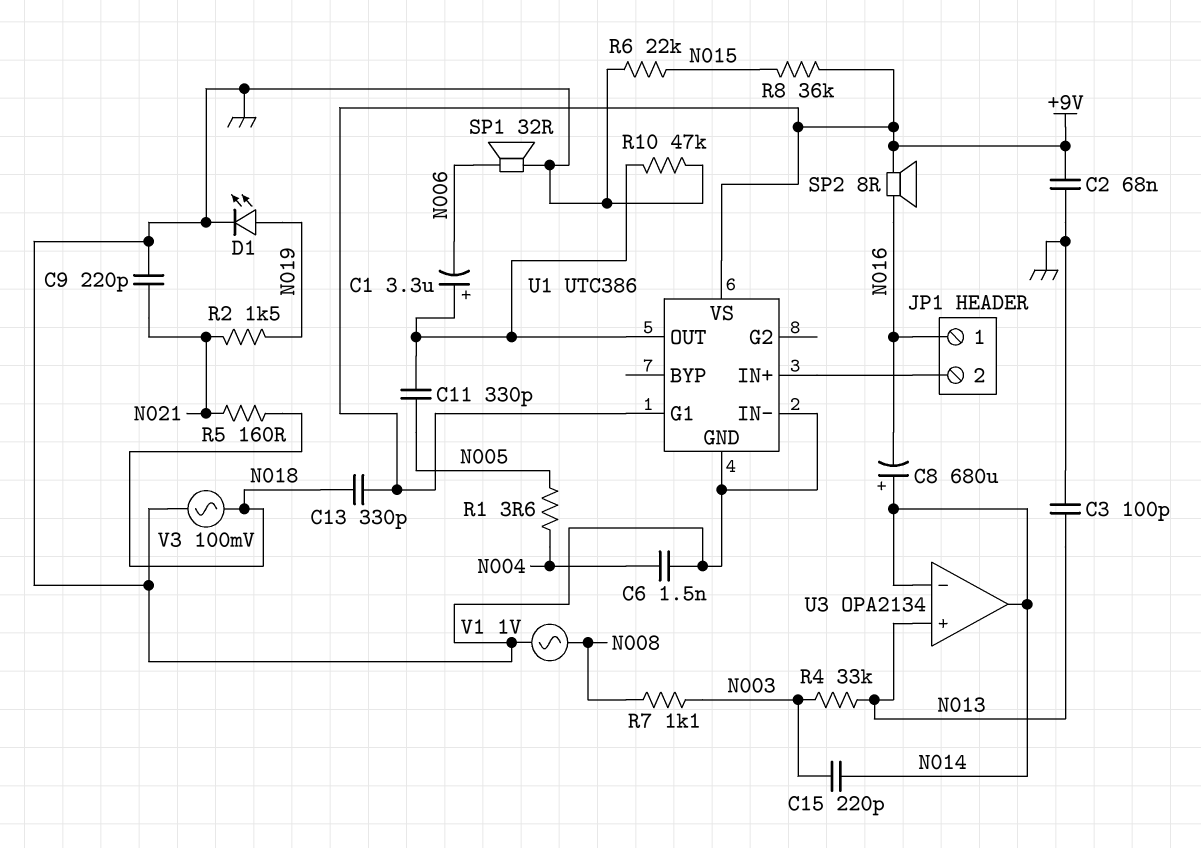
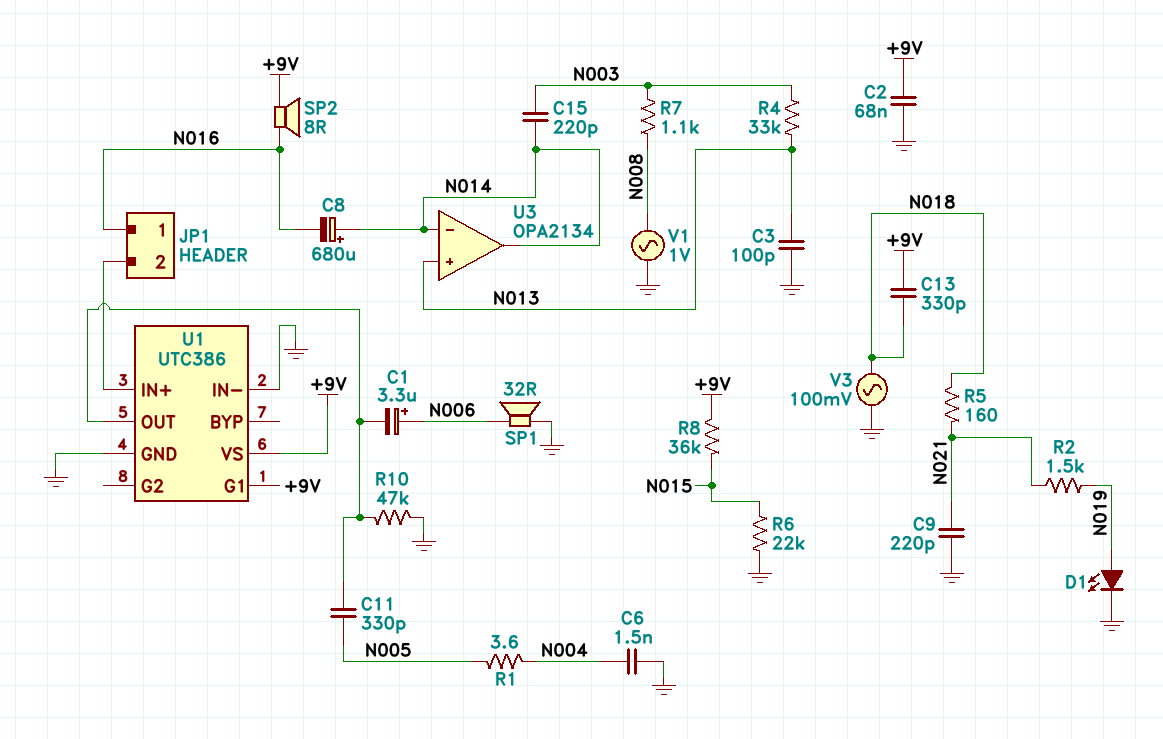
C1: 3.3uF (plus U1/OUT, minus N006) -> 3.3uF (plus N006, minus U1/OUT)

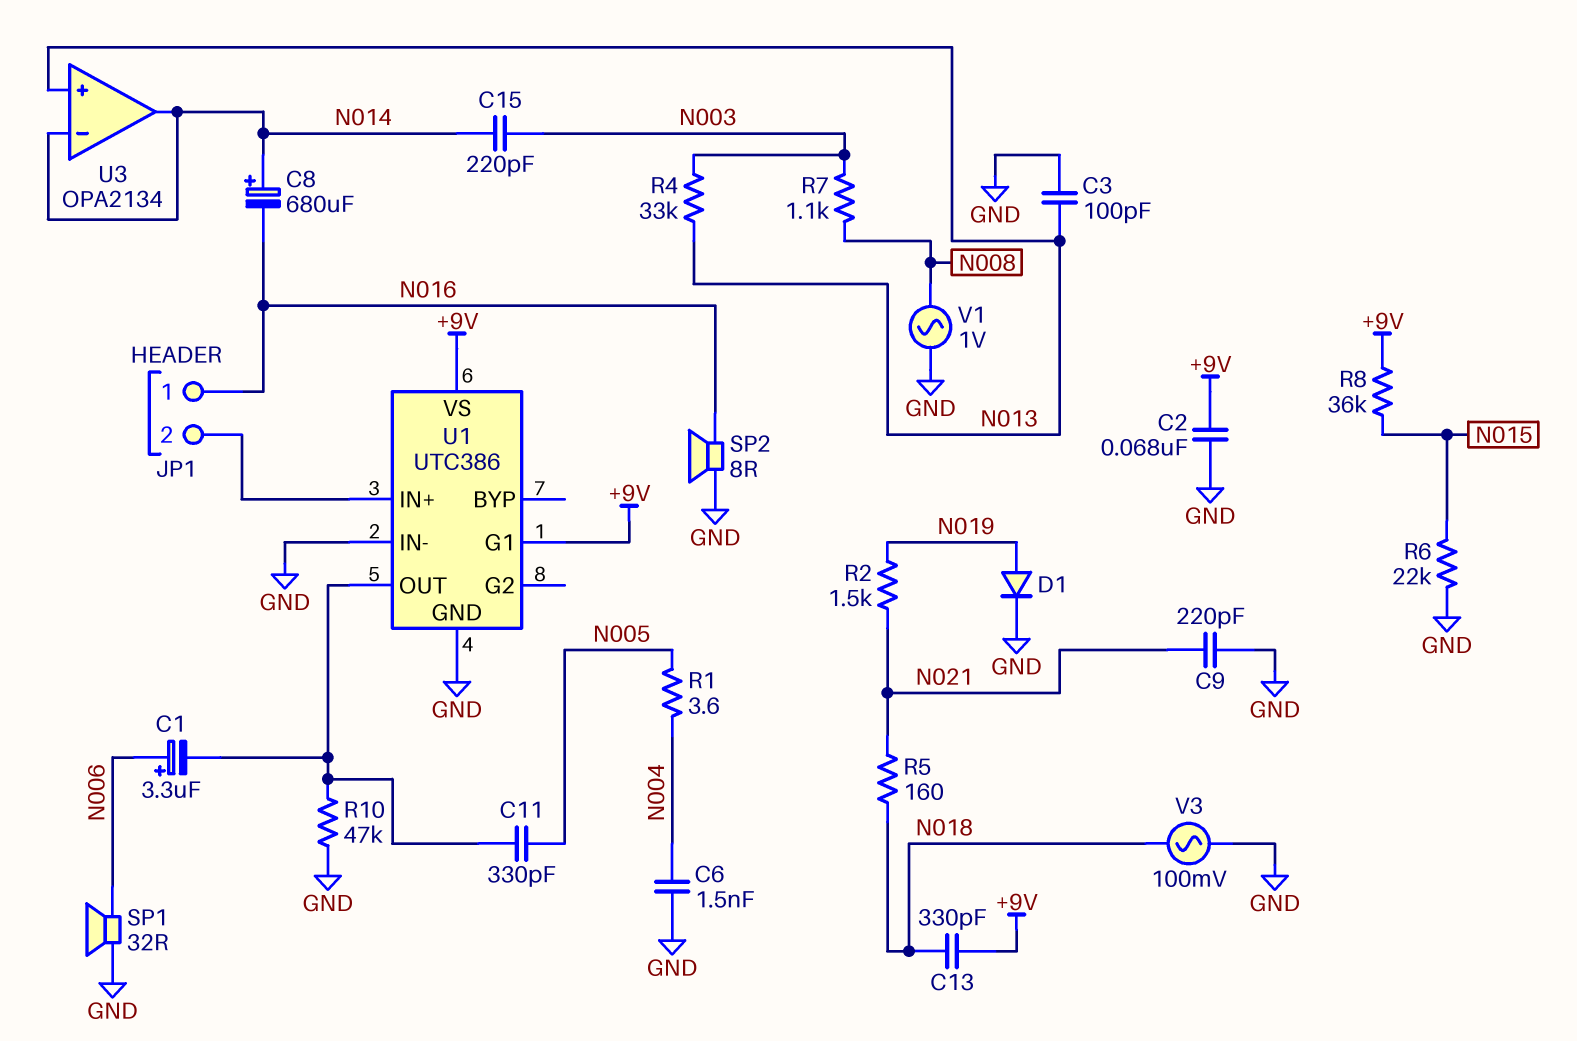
D1: LED (A N019, K GND) -> diode (A N019, K GND)
SP2: speaker 8R (+9V, N016) -> speaker 8R (GND, N016)

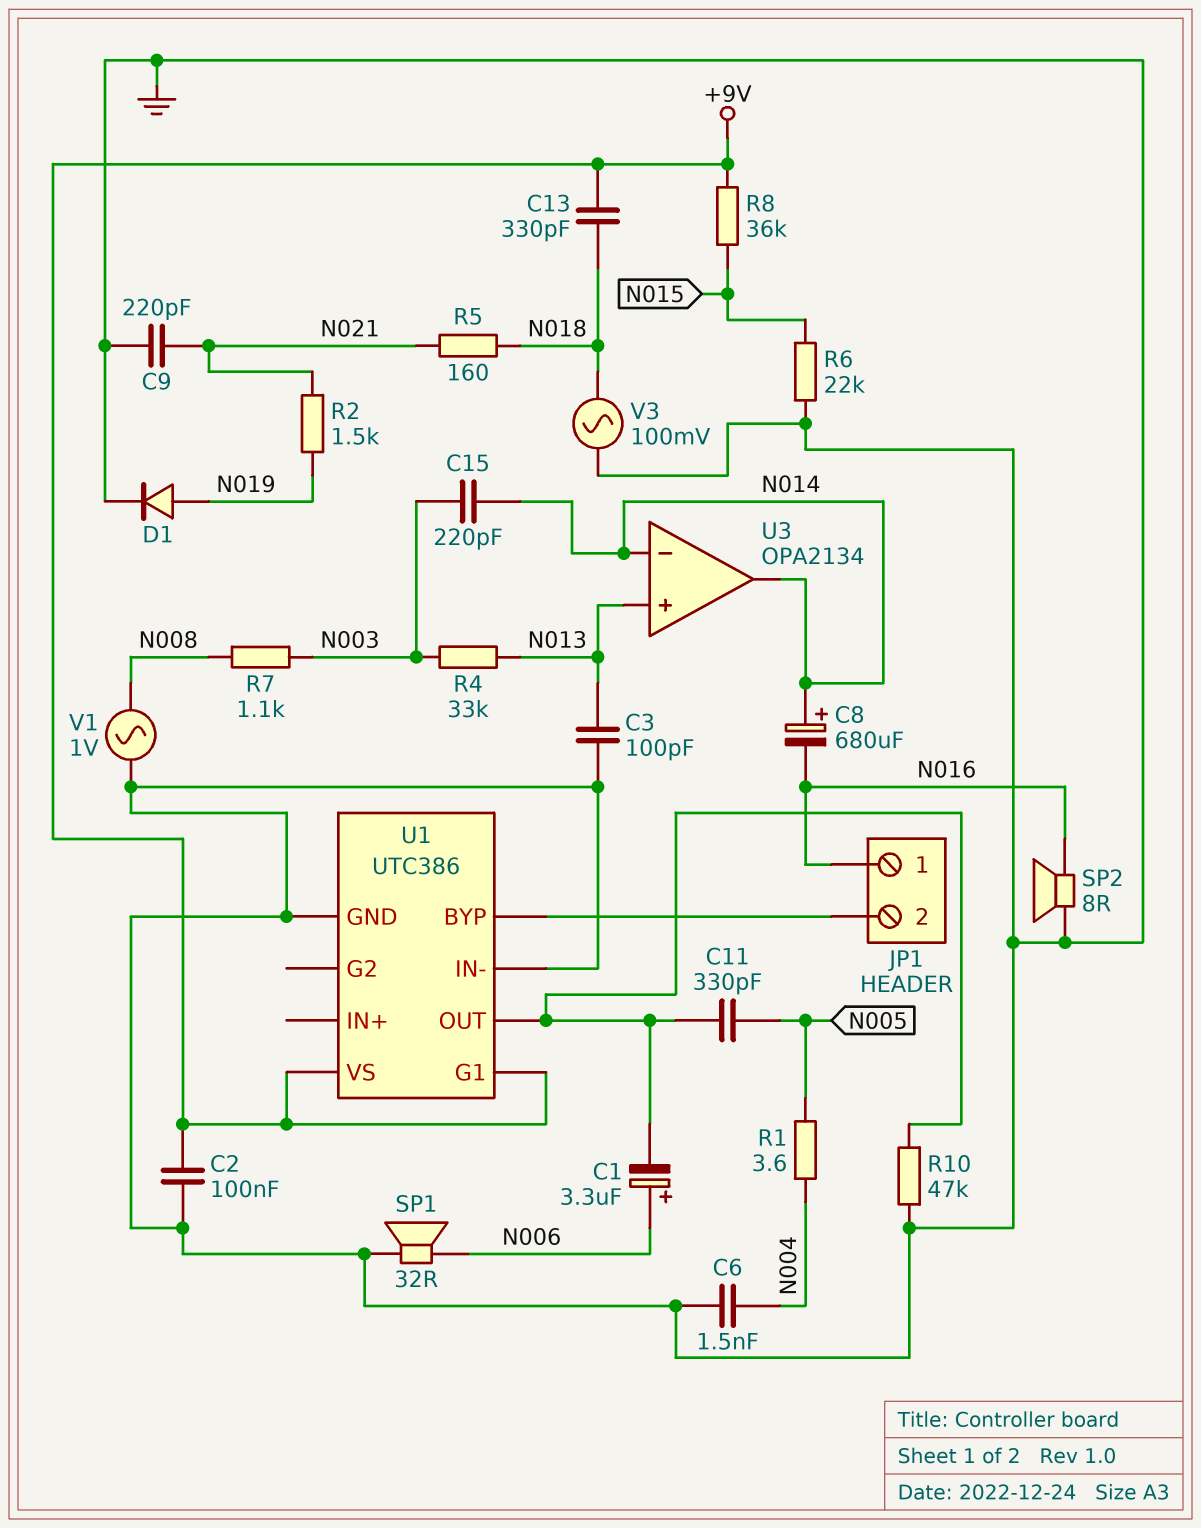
C2: 68nF (+9V, GND) -> 100nF (+9V, GND)
U1 pin BYP: none -> JP1/2
U1 pin IN+: JP1/2 -> none

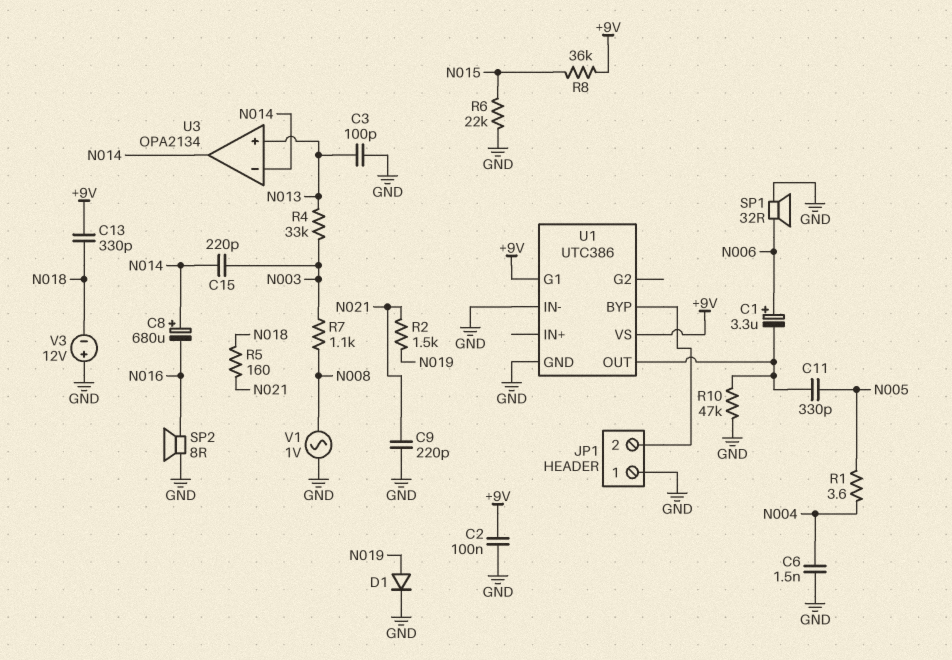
JP1 pin 1: N016 -> GND
V3: AC 100mV (GND, N018) -> 12V (plus GND, minus N018)

